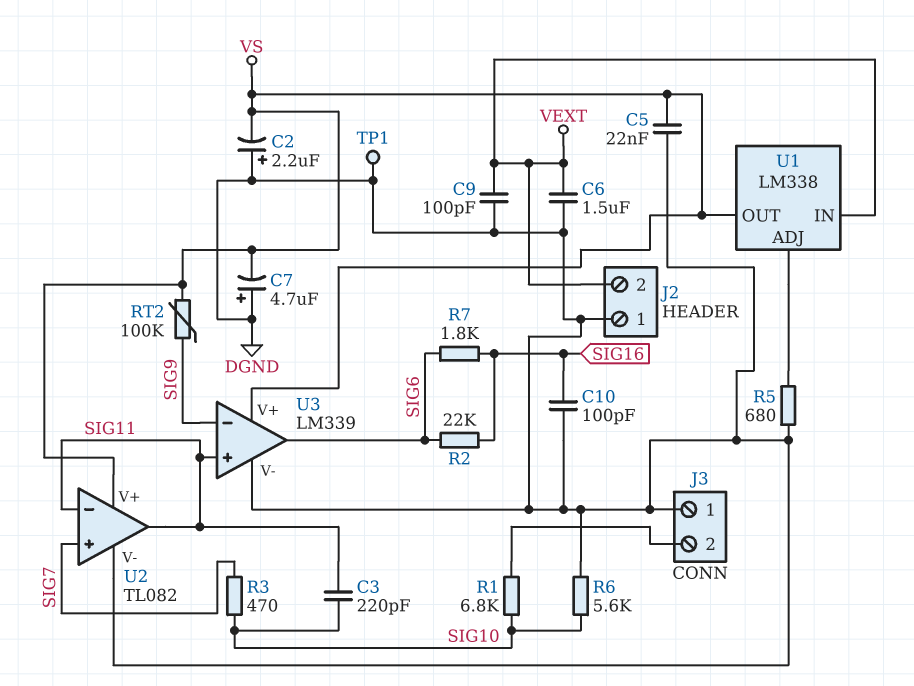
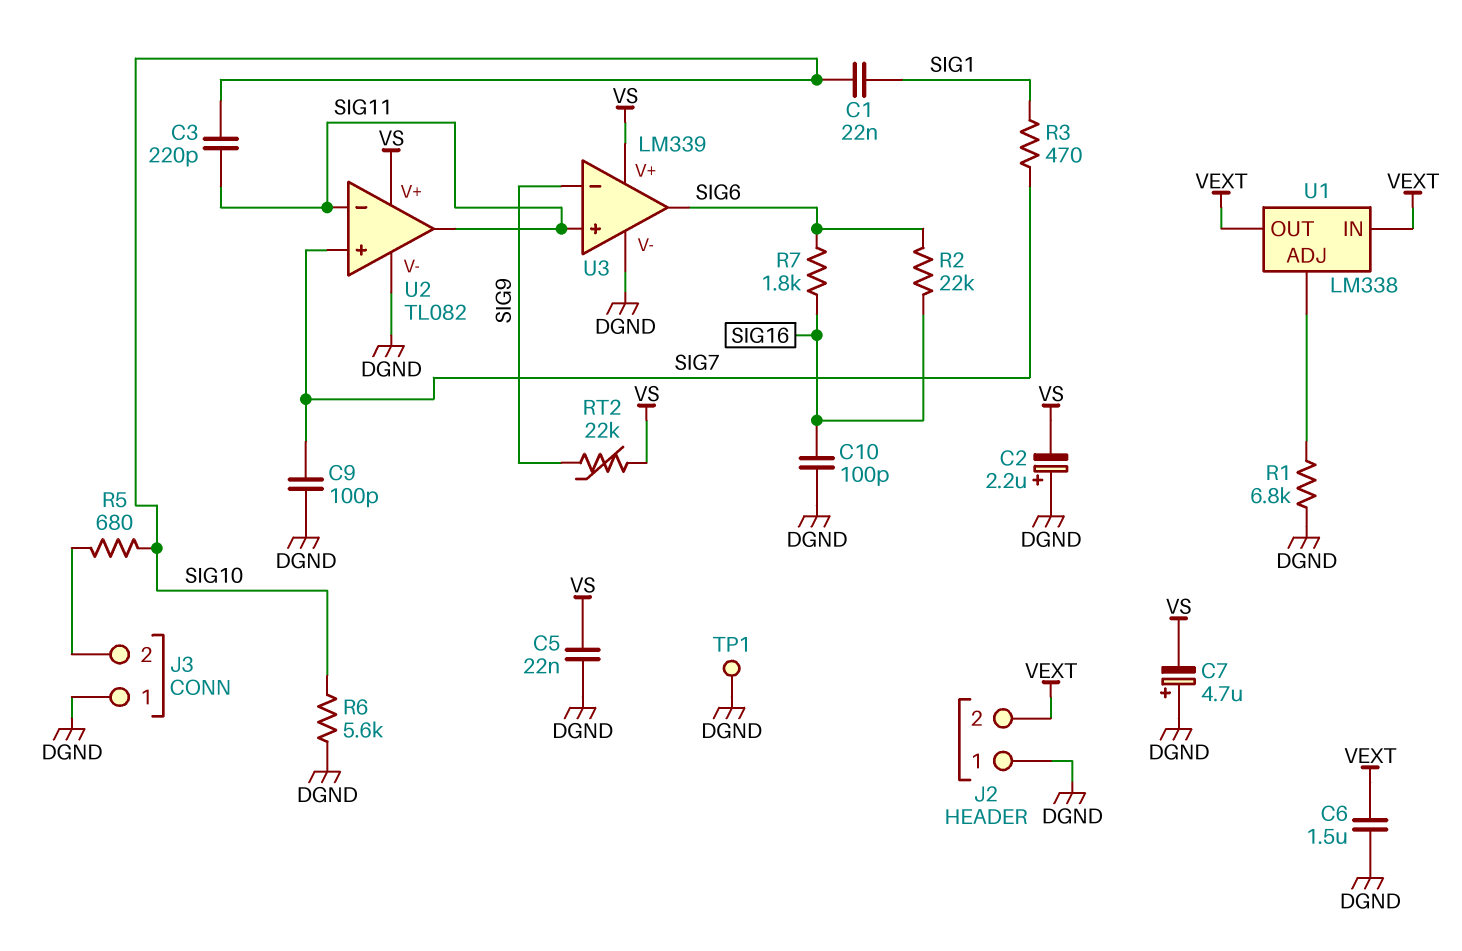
C1: none -> 22nF (SIG1, SIG10)
C9: 100pF (DGND, VEXT) -> 100pF (DGND, SIG7)
R1: 6.8k (J3/2, SIG10) -> 6.8k (DGND, U1/ADJ)
R3: 470 (SIG7, SIG10) -> 470 (SIG1, SIG7)
R5: 680 (DGND, U1/ADJ) -> 680 (J3/2, SIG10)
RT2: 100k (SIG9, VS) -> 22k (SIG9, VS)
U1 pin OUT: VS -> VEXT

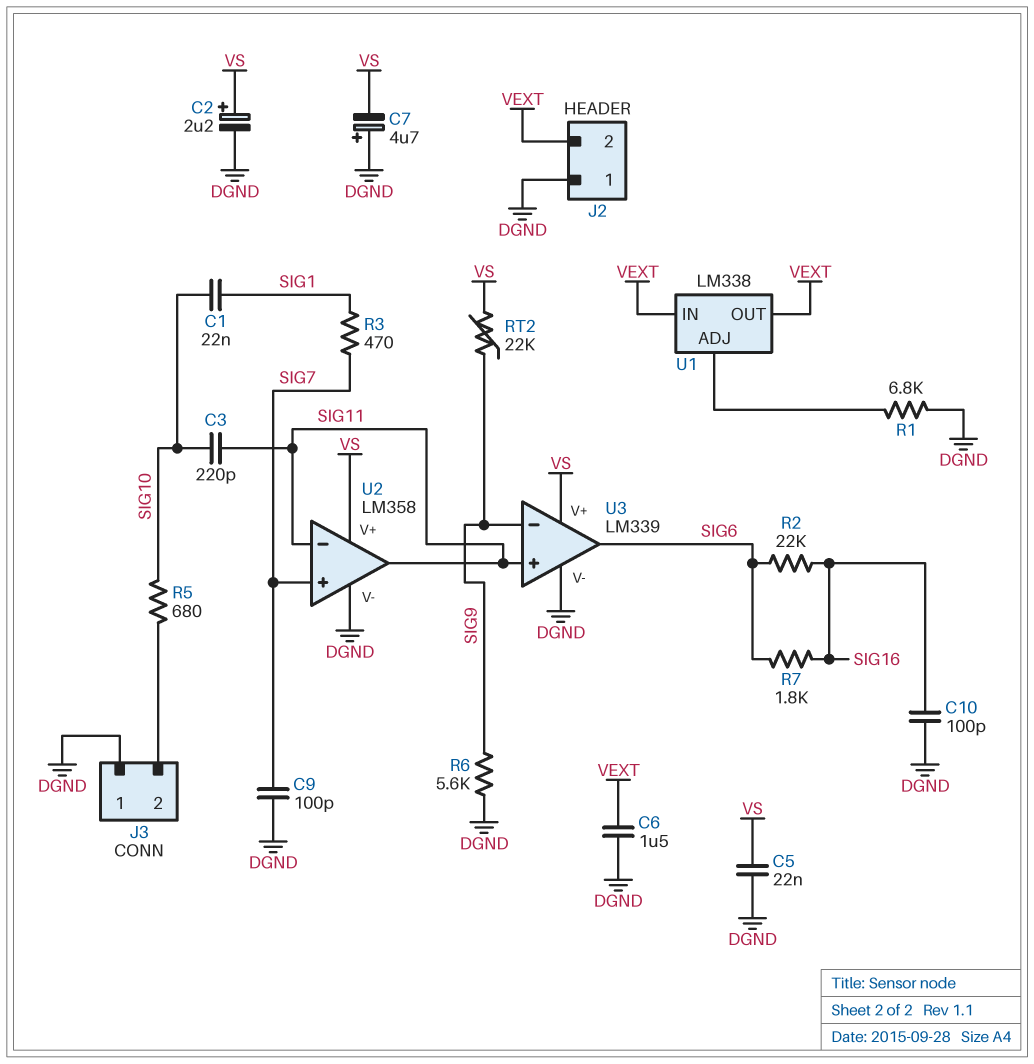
C2: 2.2uF (plus DGND, minus VS) -> 2.2uF (plus VS, minus DGND)
R6: 5.6k (DGND, SIG10) -> 5.6k (DGND, SIG9)
TP1: test point (DGND) -> none
U2: TL082 -> LM358

